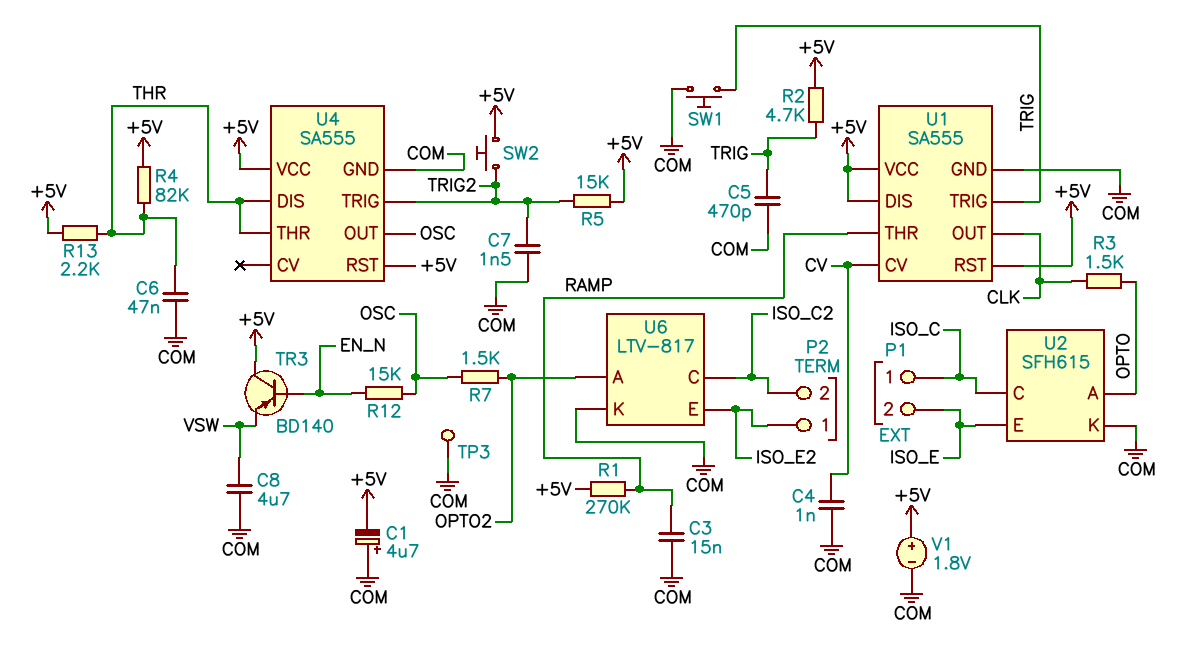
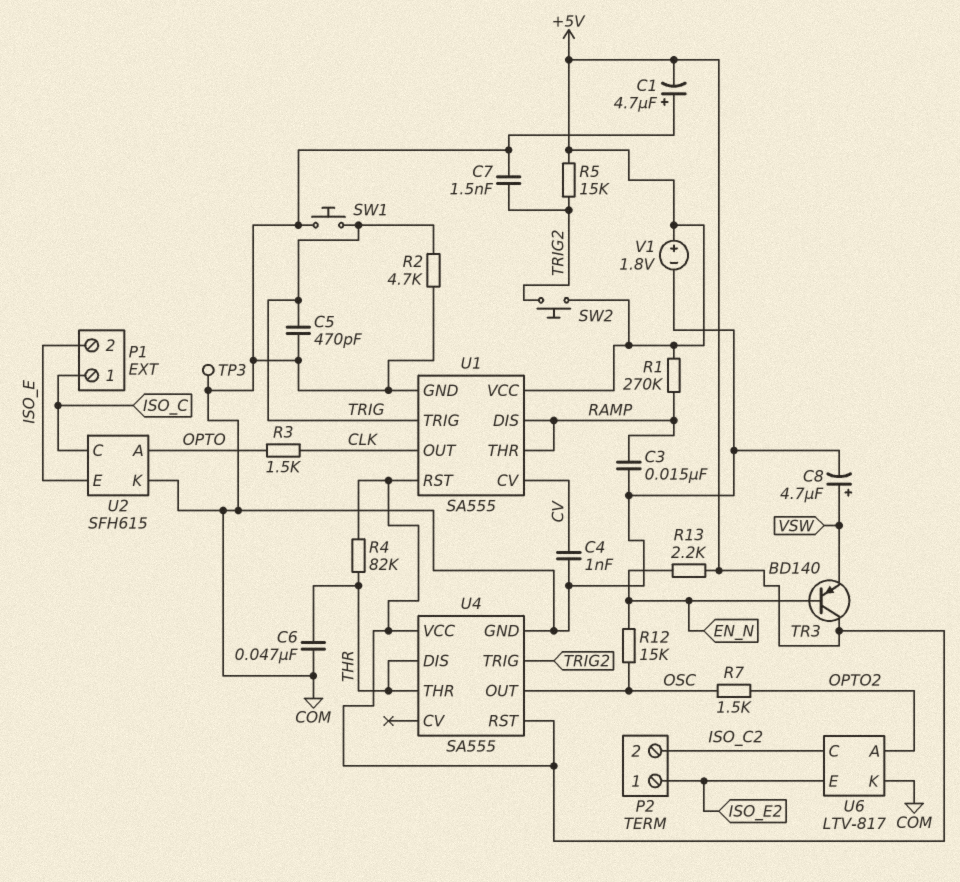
C8: 4.7uF (COM, VSW) -> 4.7uF (plus VSW, minus COM)
R2: 4.7k (+5V, TRIG) -> 4.7k (COM, TRIG)
R13: 2.2k (+5V, THR) -> 2.2k (+5V, EN_N)
U1 pin DIS: +5V -> RAMP

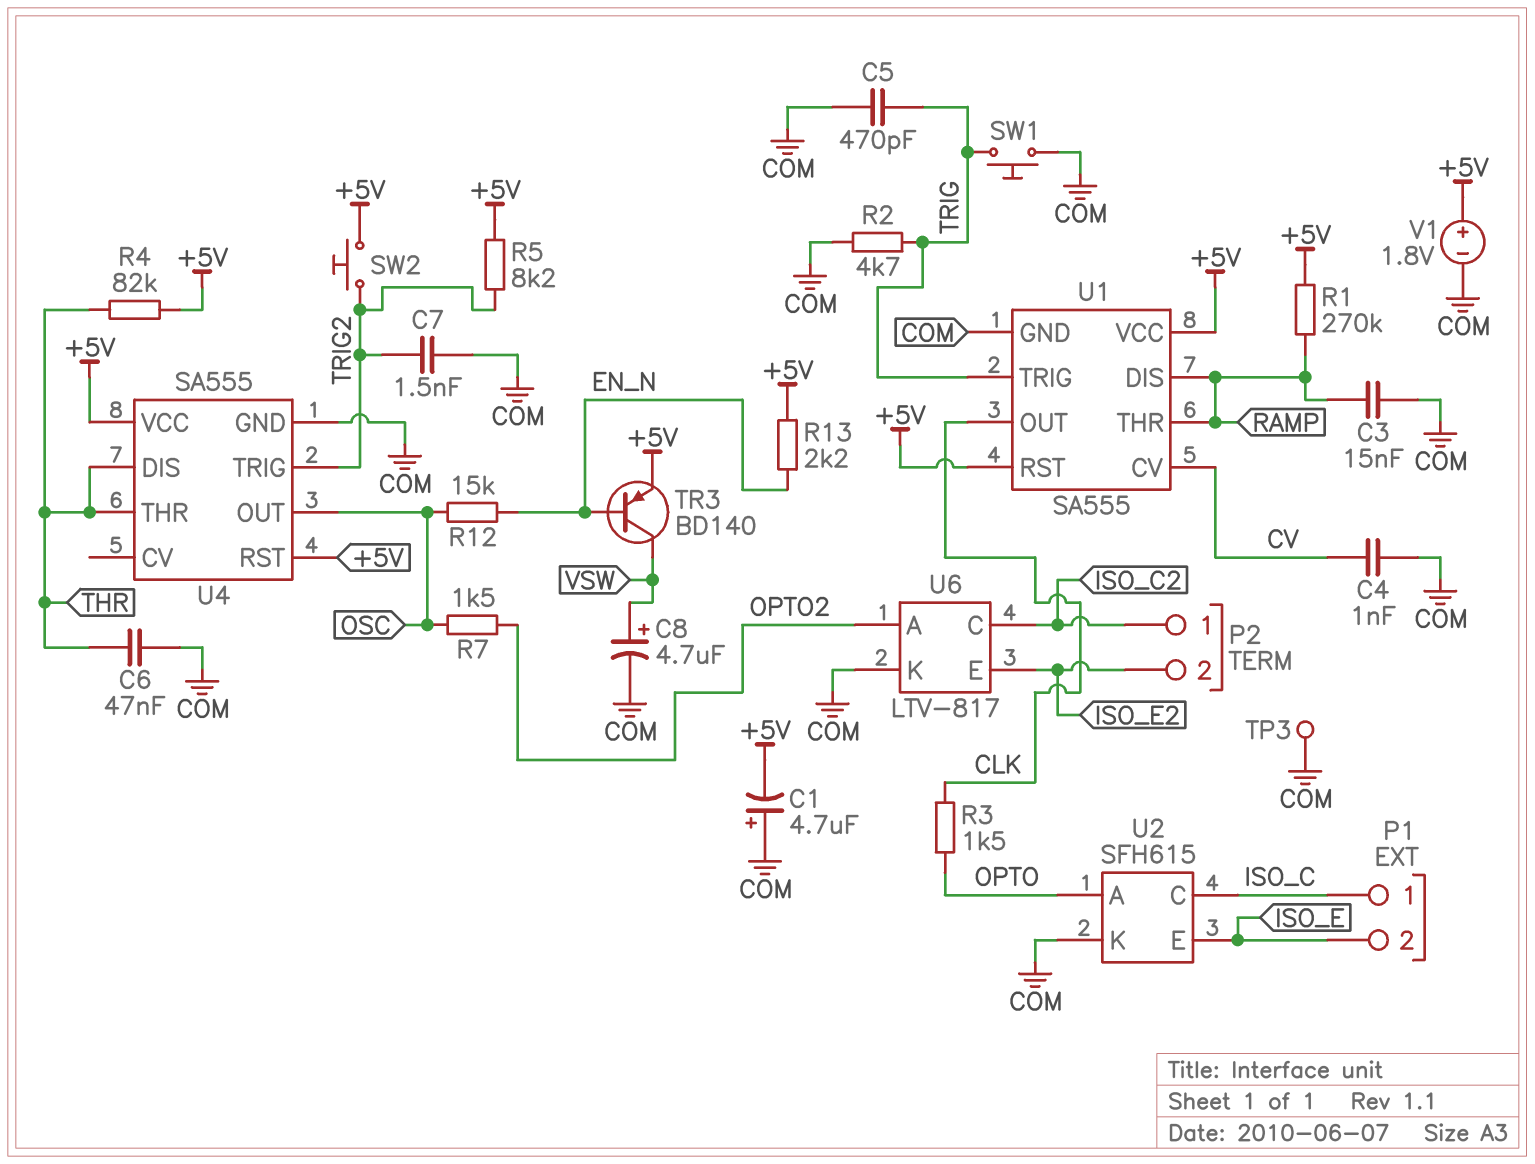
P2 pin 1: ISO_E2 -> ISO_C2
P2 pin 2: ISO_C2 -> ISO_E2
R5: 15k (+5V, TRIG2) -> 8.2k (+5V, TRIG2)
TR3: PNP BD140 (B EN_N, C +5V, E VSW) -> PNP BD140 (B EN_N, C VSW, E +5V)

